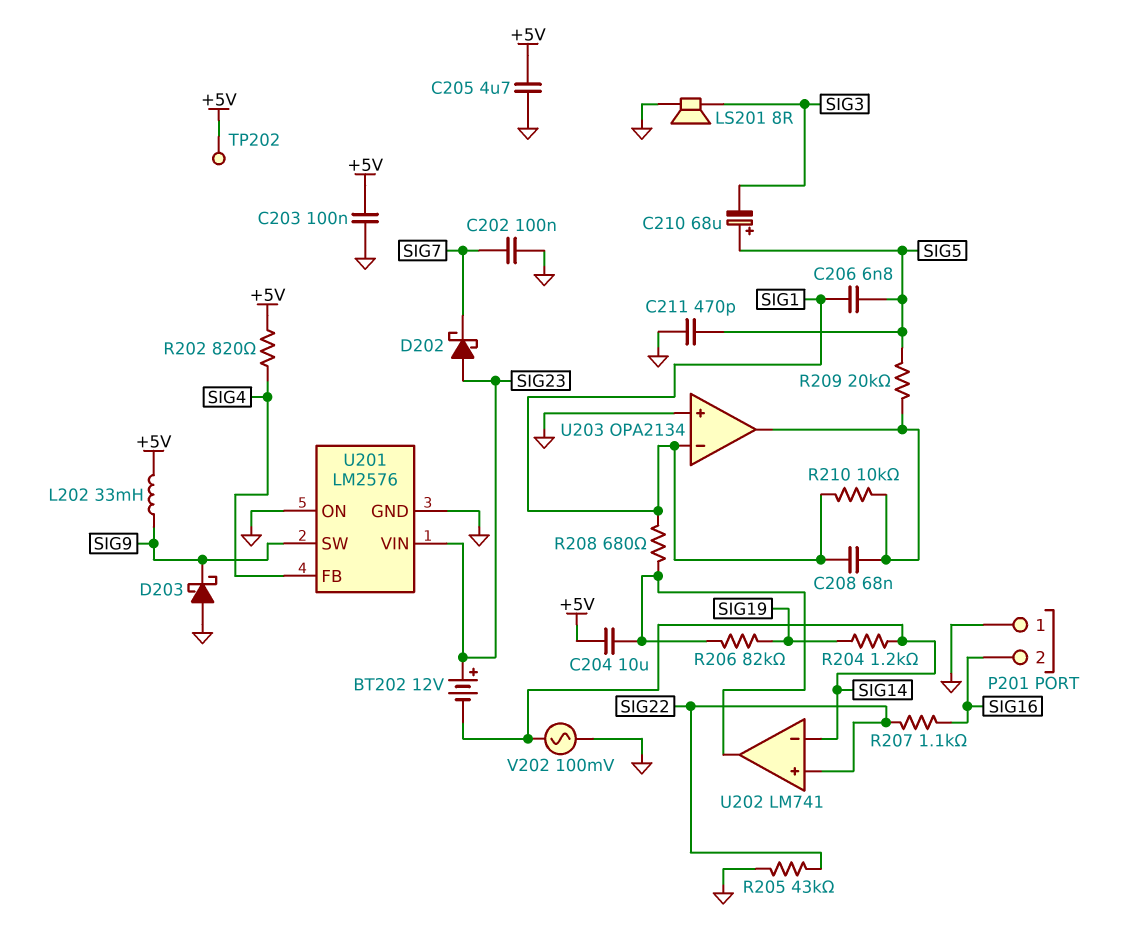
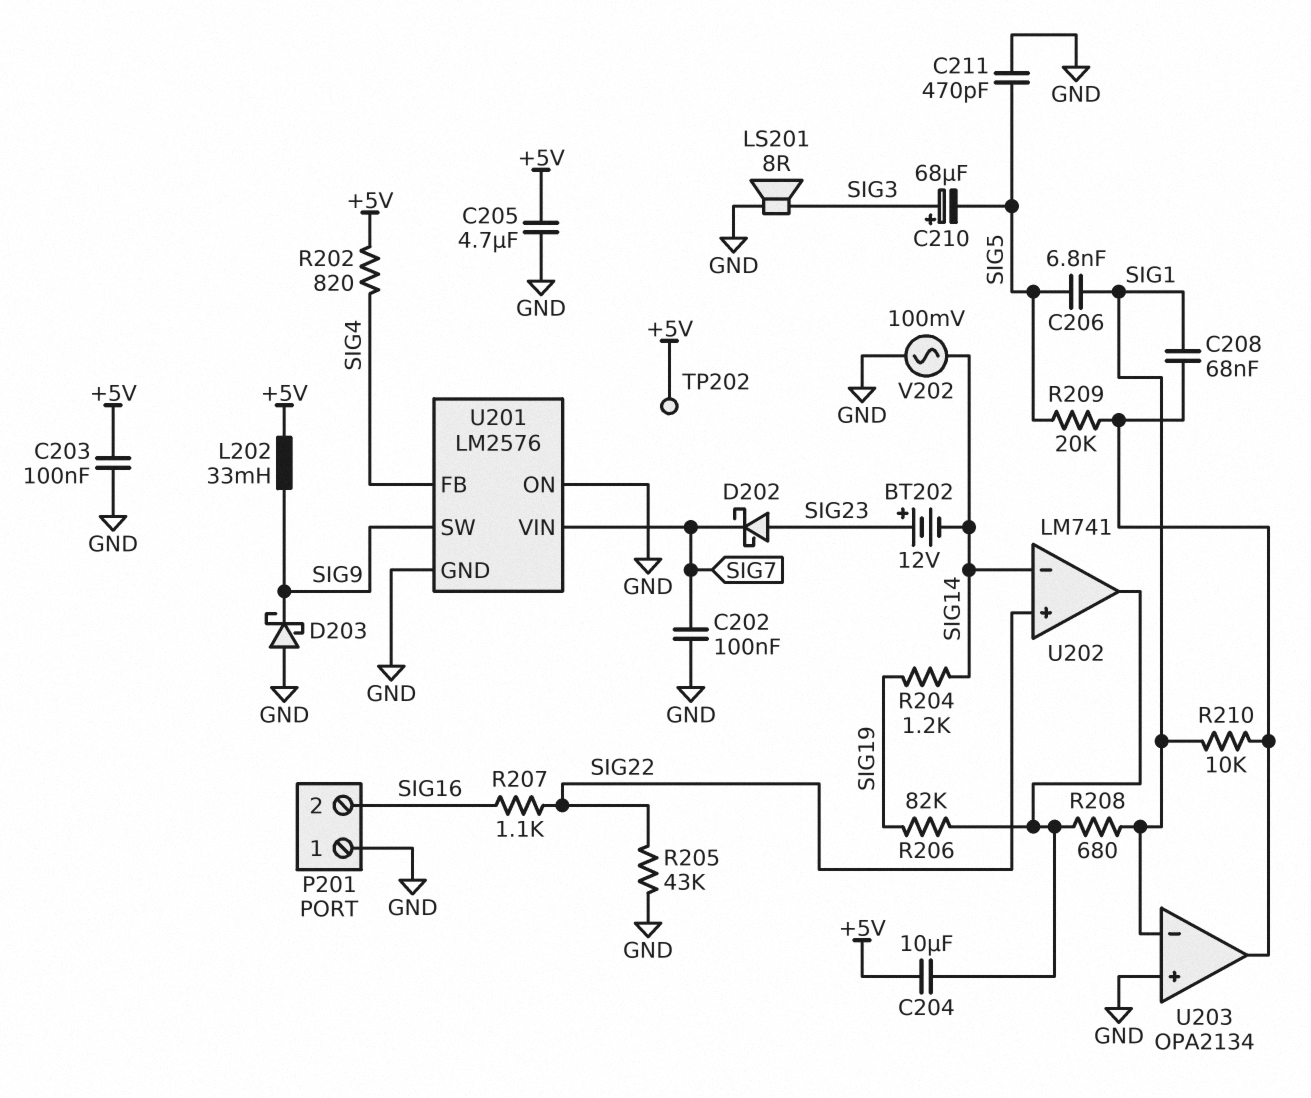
C210: 68uF (plus SIG5, minus SIG3) -> 68uF (plus SIG3, minus SIG5)
U201 pin VIN: SIG23 -> SIG7

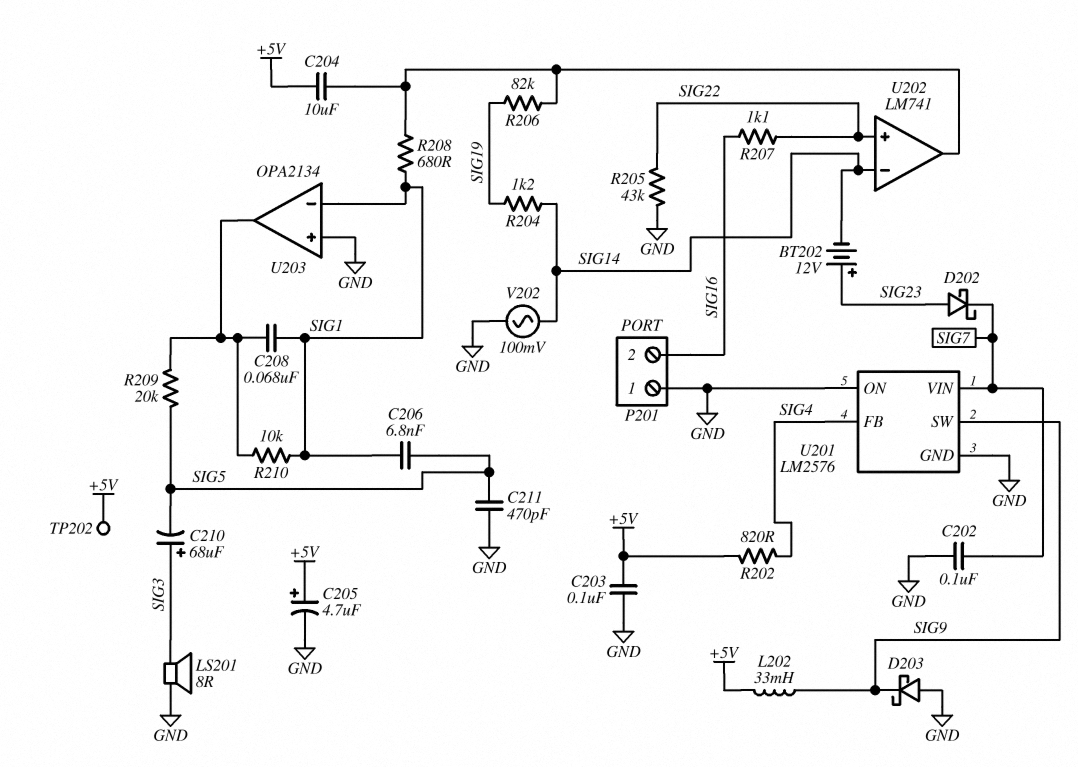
C205: 4.7uF (+5V, GND) -> 4.7uF (plus +5V, minus GND)

